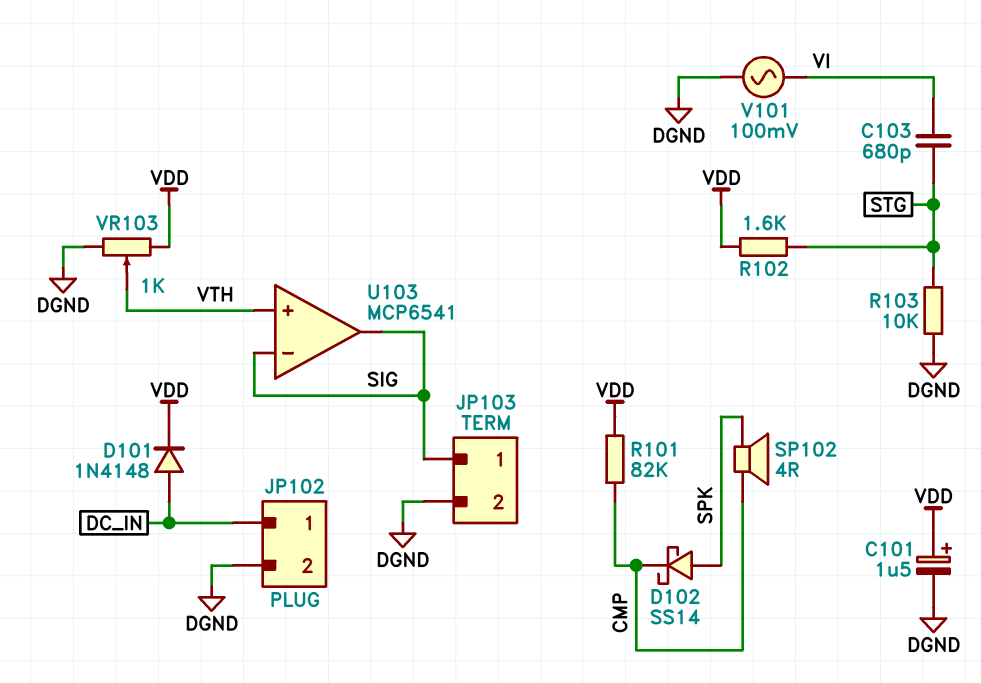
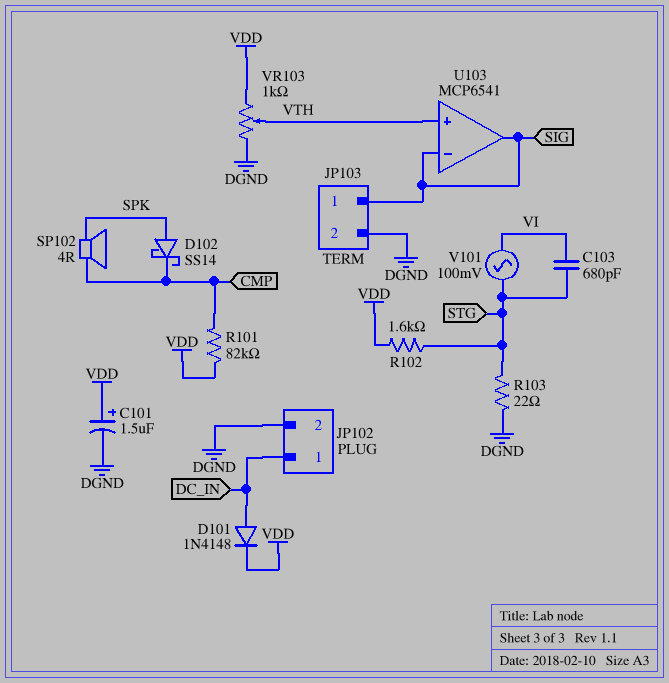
R103: 10k (DGND, STG) -> 22 (DGND, STG)
V101: AC 100mV (DGND, VI) -> AC 100mV (STG, VI)

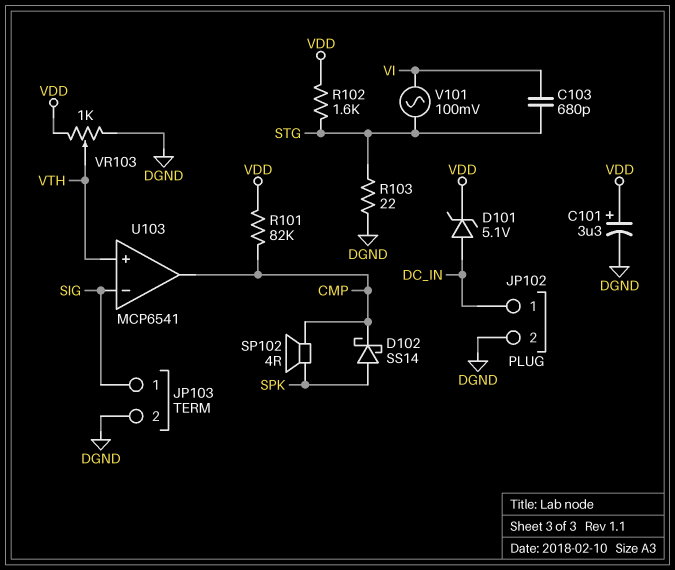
C101: 1.5uF (plus VDD, minus DGND) -> 3.3uF (plus VDD, minus DGND)
D101: diode 1N4148 (A DC_IN, K VDD) -> zener 5.1V (A DC_IN, K VDD)
U103 pin out: SIG -> CMP

